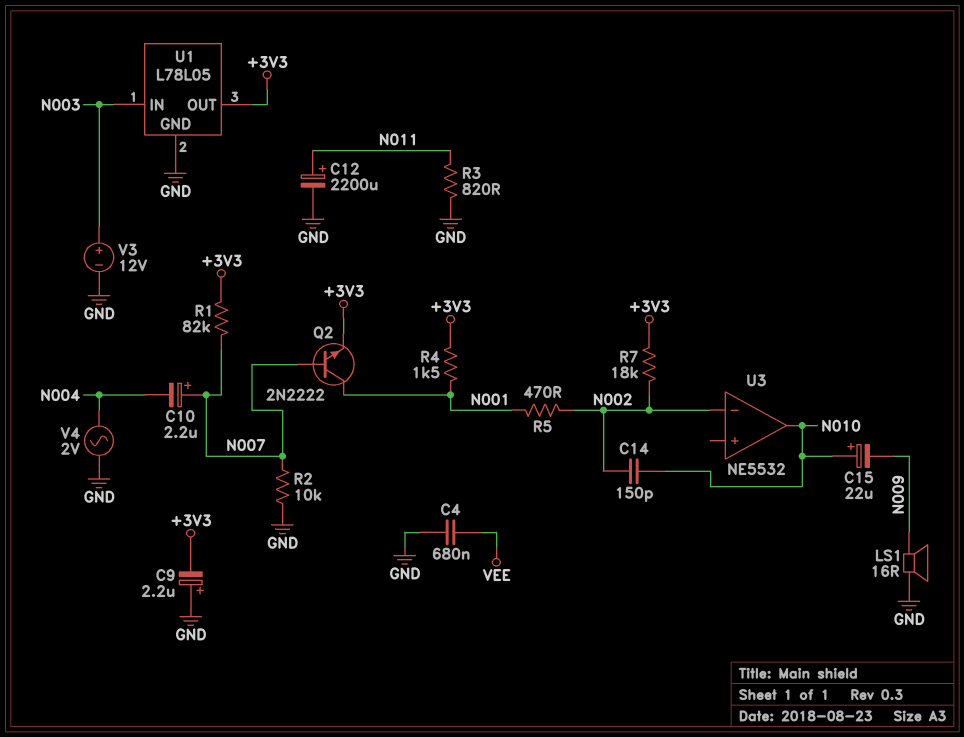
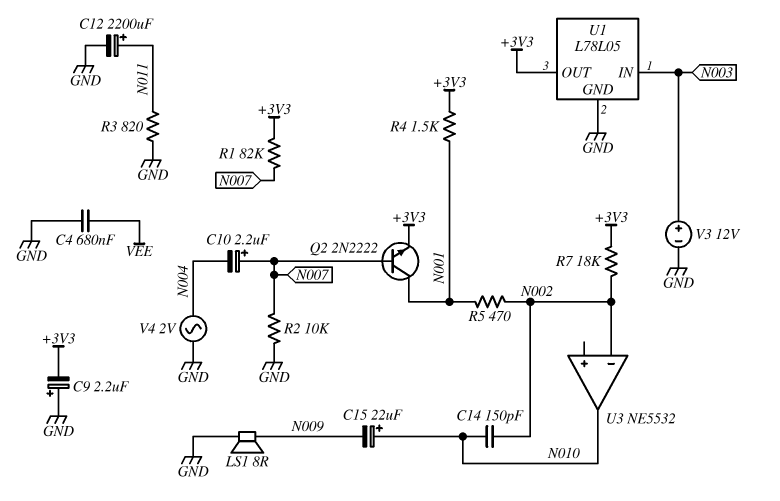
LS1: speaker 16R (GND, N009) -> speaker 8R (GND, N009)

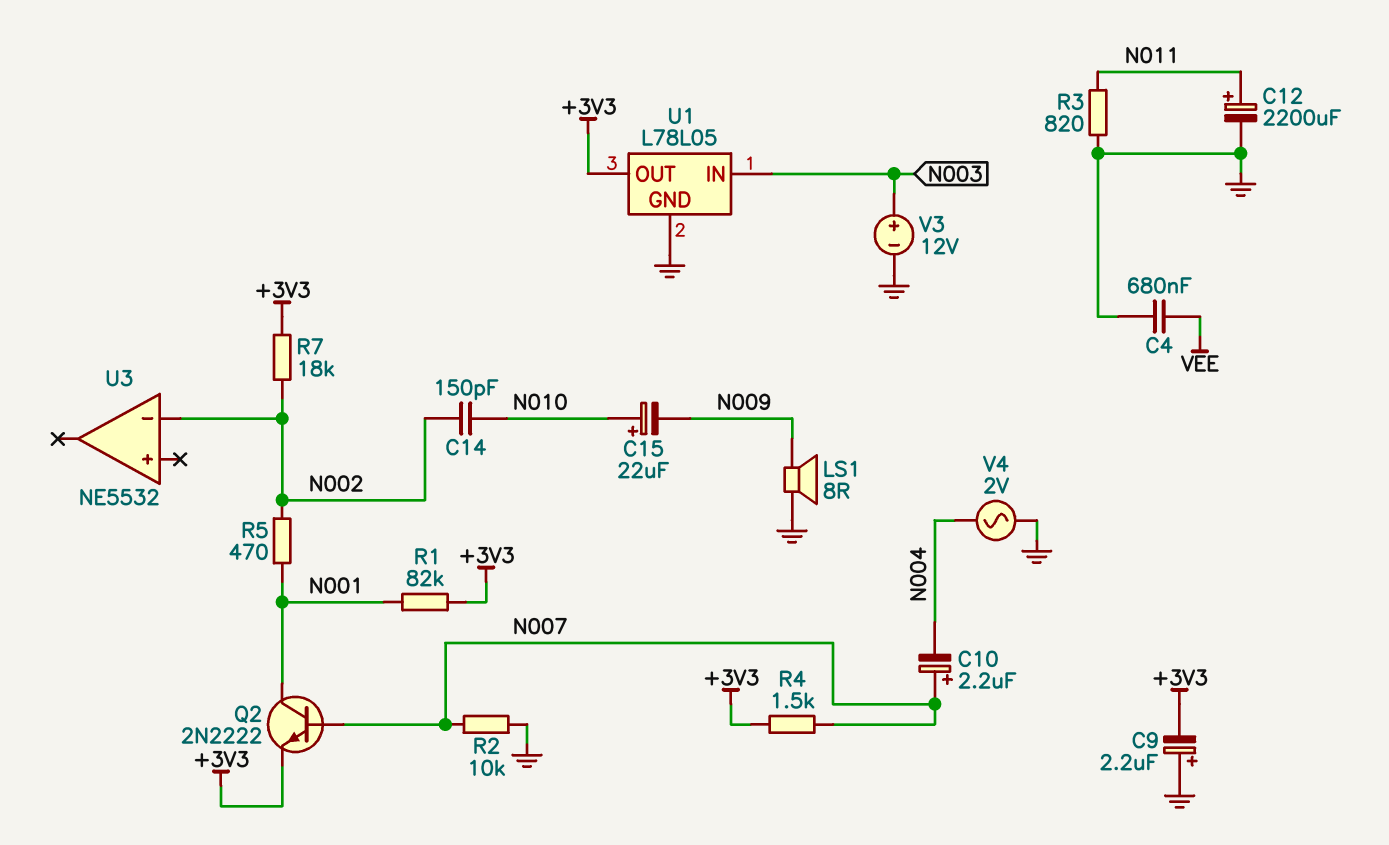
R1: 82k (+3V3, N007) -> 82k (+3V3, N001)
R4: 1.5k (+3V3, N001) -> 1.5k (+3V3, N007)
U3 pin out: N010 -> none

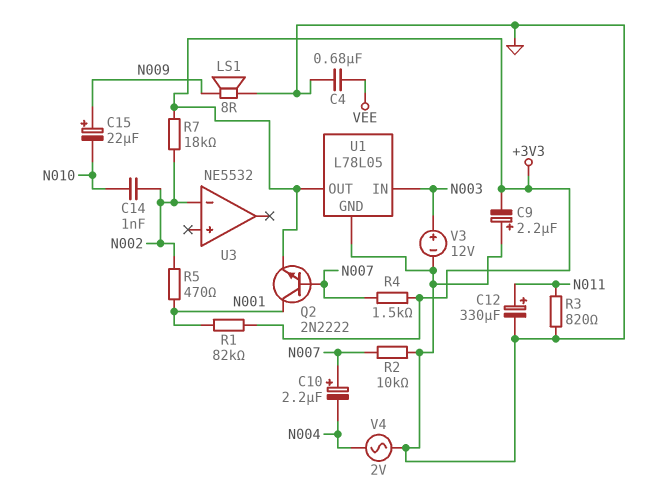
C12: 2200uF (plus N011, minus GND) -> 330uF (plus N011, minus GND)
C14: 150pF (N002, N010) -> 1nF (N002, N010)
C15: 22uF (plus N010, minus N009) -> 22uF (plus N009, minus N010)

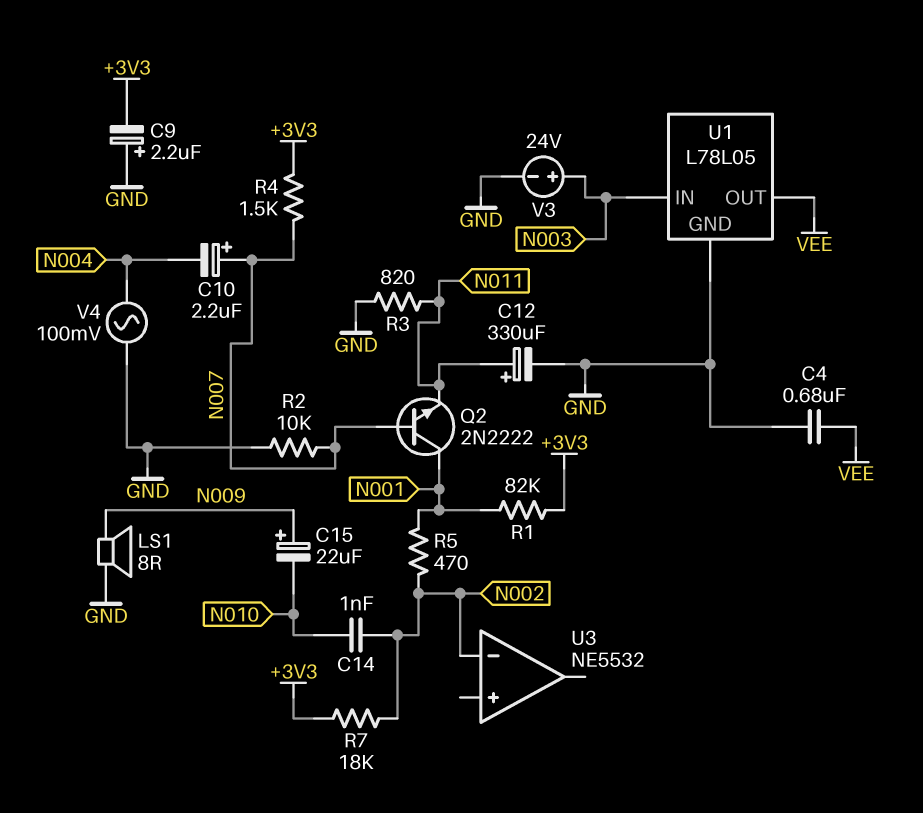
Q2: NPN 2N2222 (B N007, C N001, E +3V3) -> NPN 2N2222 (B N007, C N001, E N011)
U1 pin OUT: +3V3 -> VEE
V3: 12V (plus N003, minus GND) -> 24V (plus N003, minus GND)
V4: AC 2V (GND, N004) -> AC 100mV (GND, N004)

